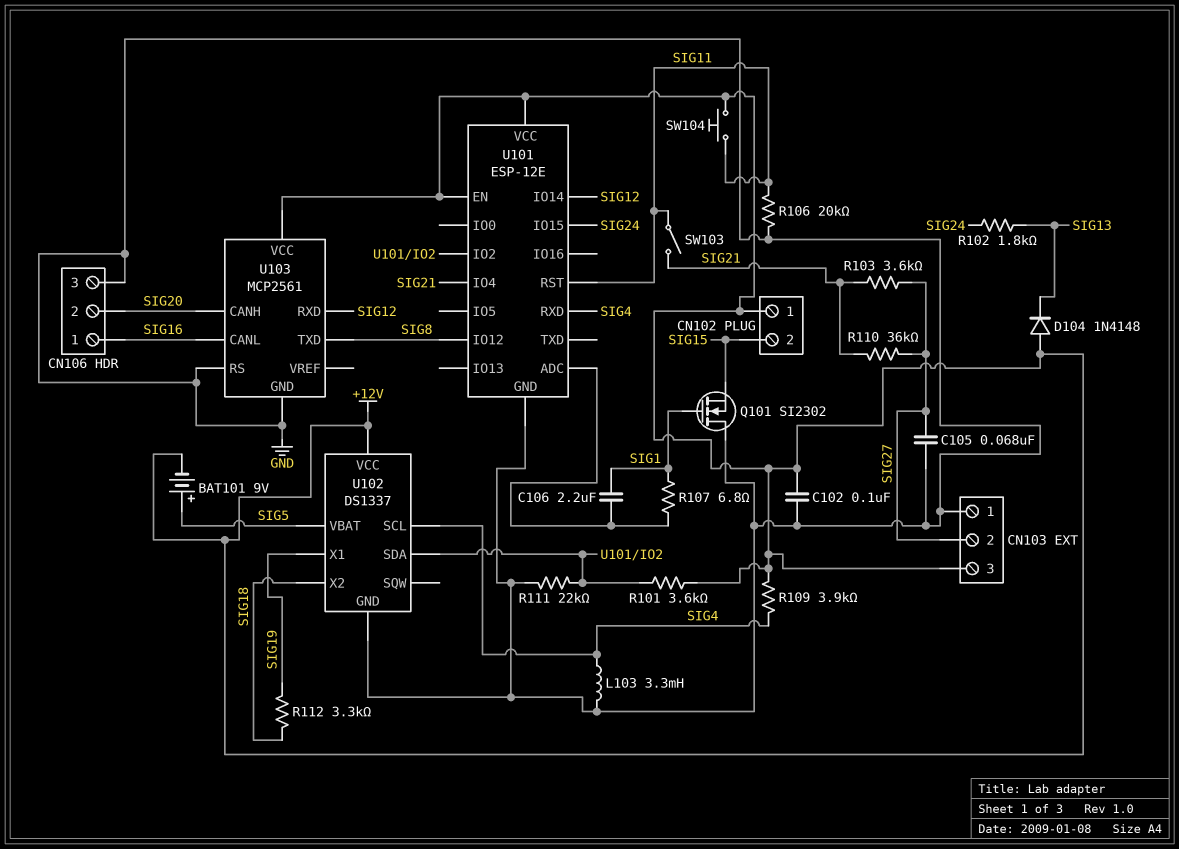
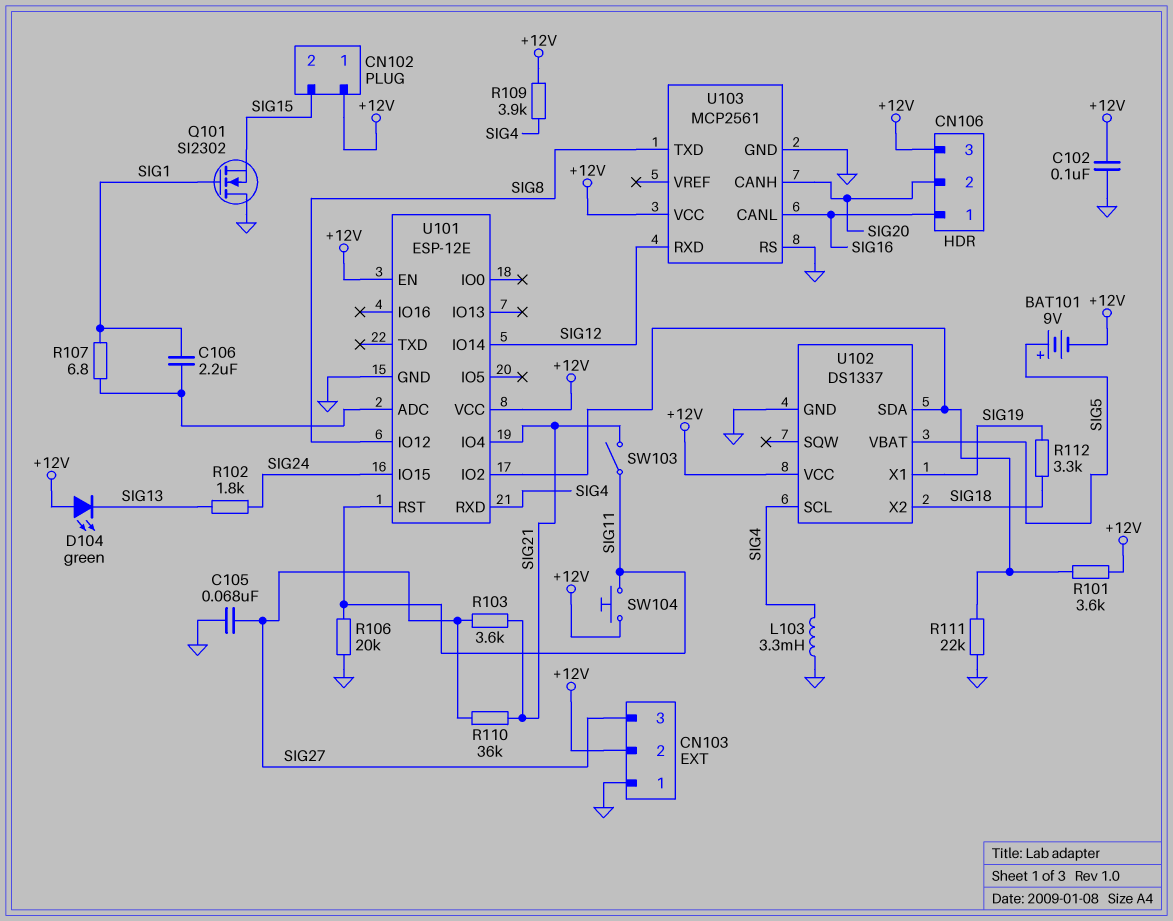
CN103 pin 2: SIG27 -> +12V
CN103 pin 3: +12V -> SIG27
CN106 pin 3: GND -> +12V
D104: diode 1N4148 (A +12V, K SIG13) -> LED green (A +12V, K SIG13)

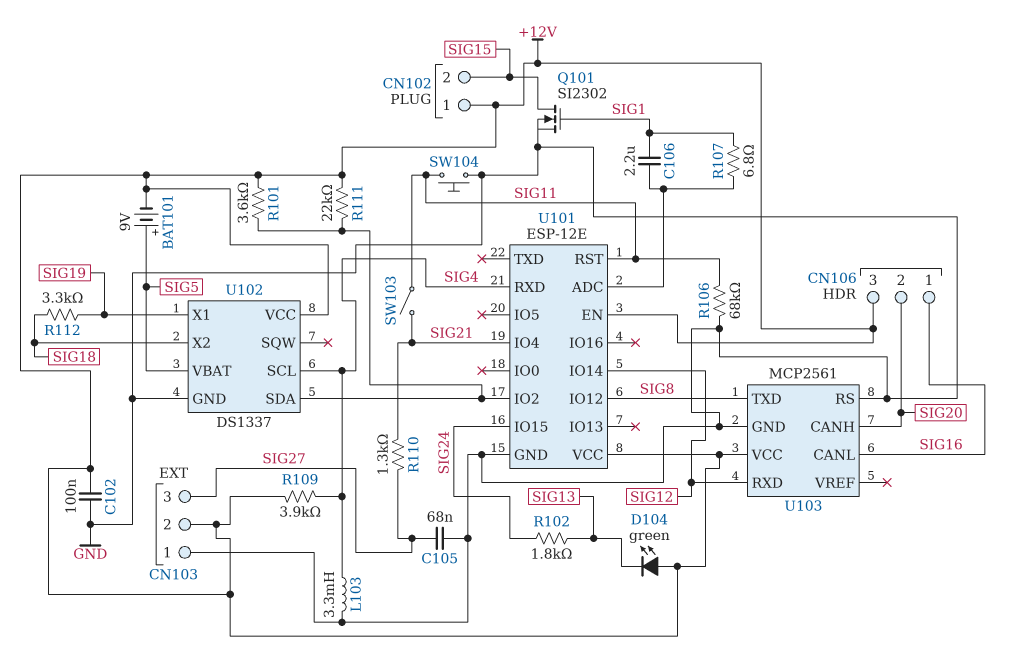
Q101: NMOS SI2302 (G SIG1, D GND, S SIG15) -> NMOS SI2302 (G SIG1, D SIG15, S GND)
R103: 3.6k (SIG21, SIG27) -> none
R106: 20k (GND, SIG11) -> 68k (GND, SIG11)
R110: 36k (SIG21, SIG27) -> 1.3k (SIG21, SIG27)
R111: 22k (GND, U101/IO2) -> 22k (+12V, U101/IO2)
SW104: button (+12V, SIG11) -> button (GND, SIG11)

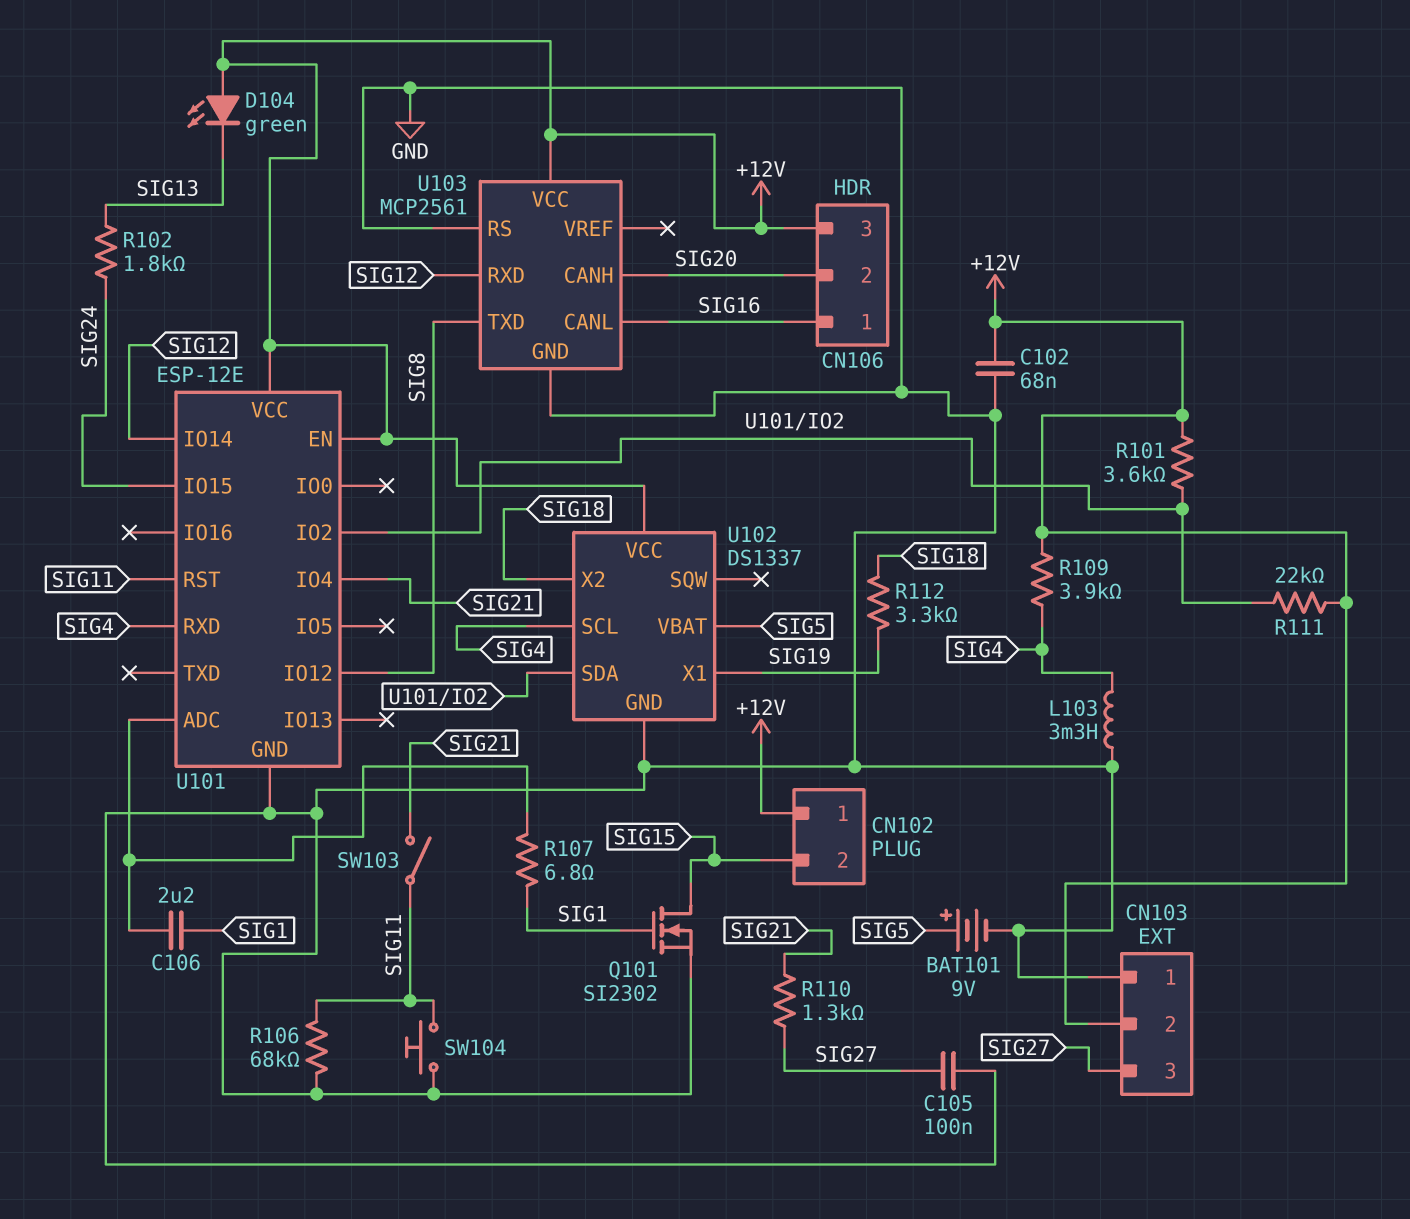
BAT101: 9V (plus SIG5, minus +12V) -> 9V (plus SIG5, minus GND)
C102: 100nF (+12V, GND) -> 68nF (+12V, GND)
C105: 68nF (GND, SIG27) -> 100nF (GND, SIG27)

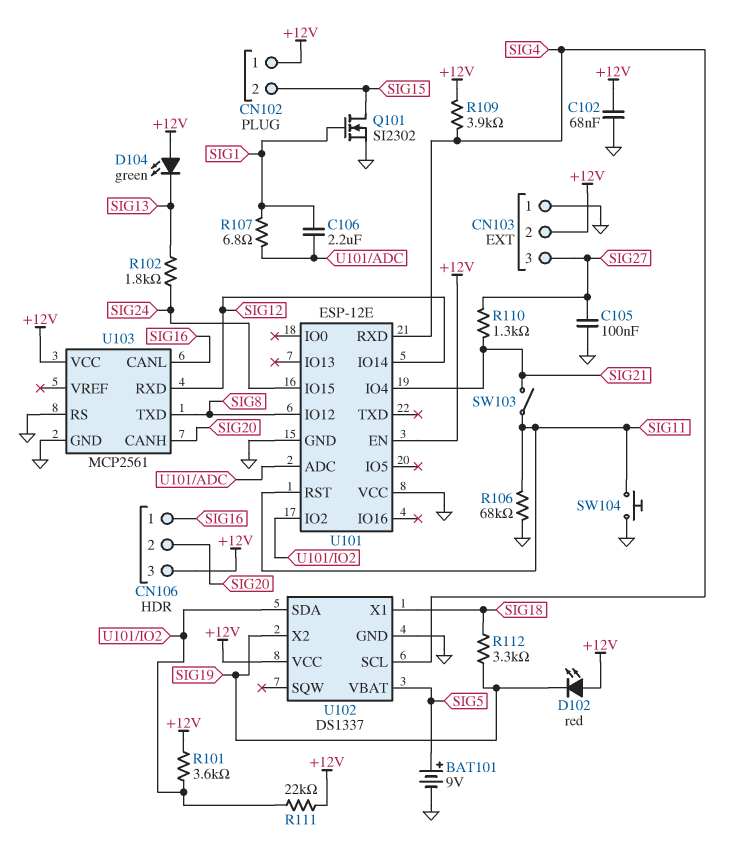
D102: none -> LED red (A +12V, K SIG19)
L103: 3.3mH (GND, SIG4) -> none
U101 pin VCC: +12V -> GND
U102 pin X1: SIG19 -> SIG18
U102 pin X2: SIG18 -> SIG19

